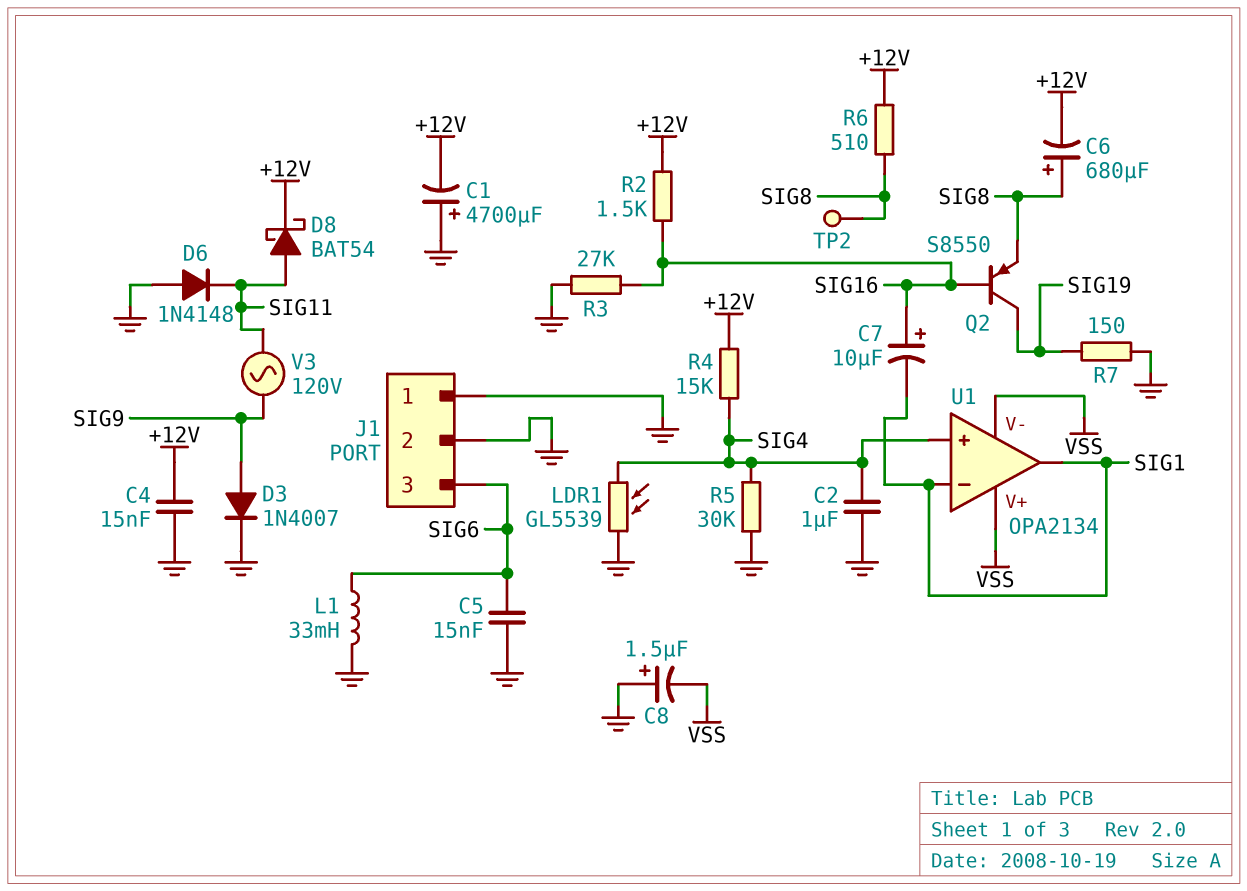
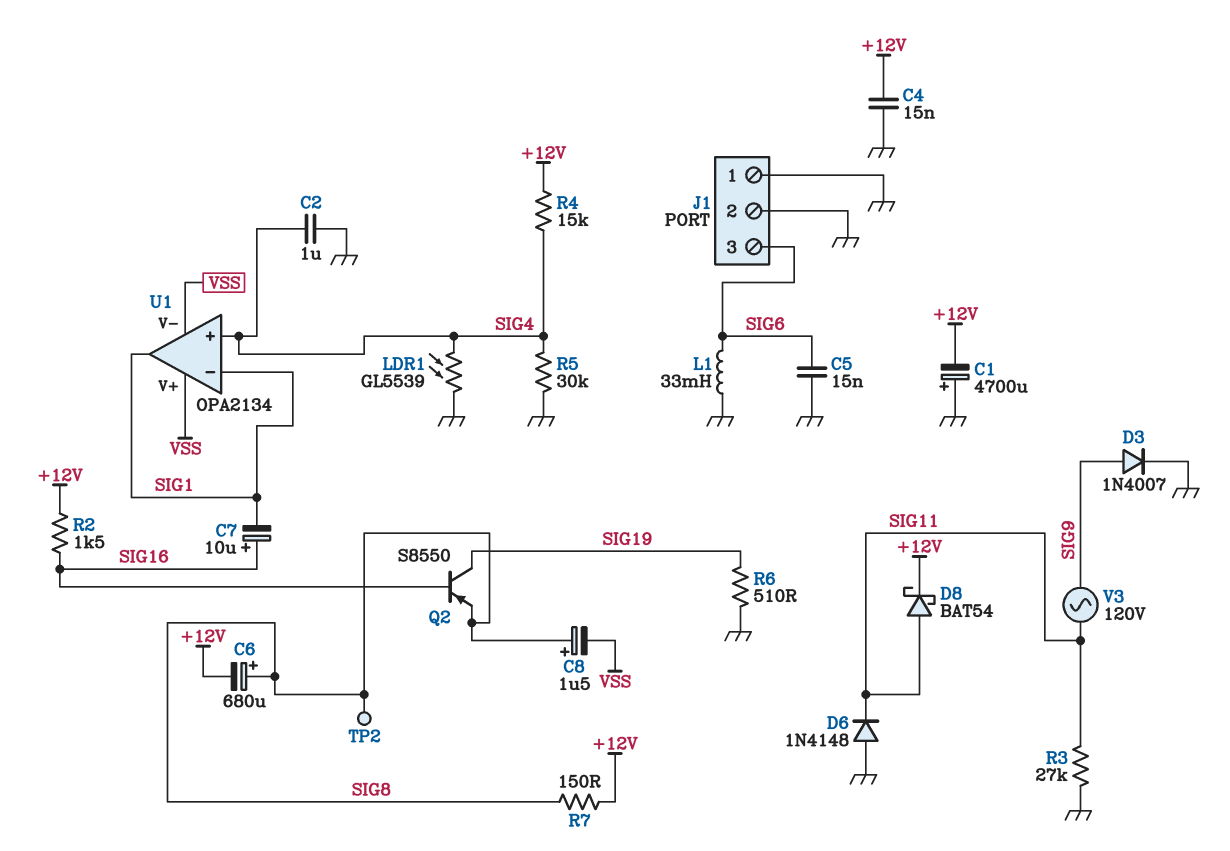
C8: 1.5uF (plus GND, minus VSS) -> 1.5uF (plus SIG8, minus VSS)
R3: 27k (GND, SIG16) -> 27k (GND, SIG11)
R6: 510 (+12V, SIG8) -> 510 (GND, SIG19)
R7: 150 (GND, SIG19) -> 150 (+12V, SIG8)

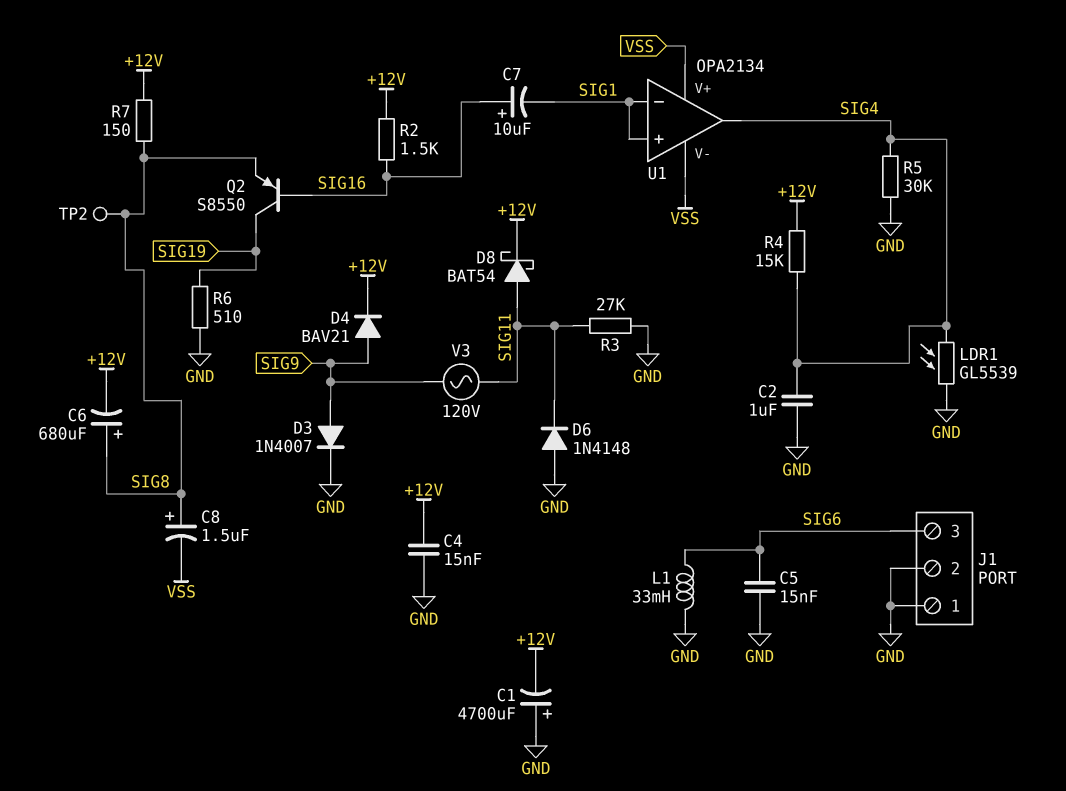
D4: none -> diode BAV21 (A SIG9, K +12V)
U1 pin in+: SIG4 -> SIG1
U1 pin out: SIG1 -> SIG4

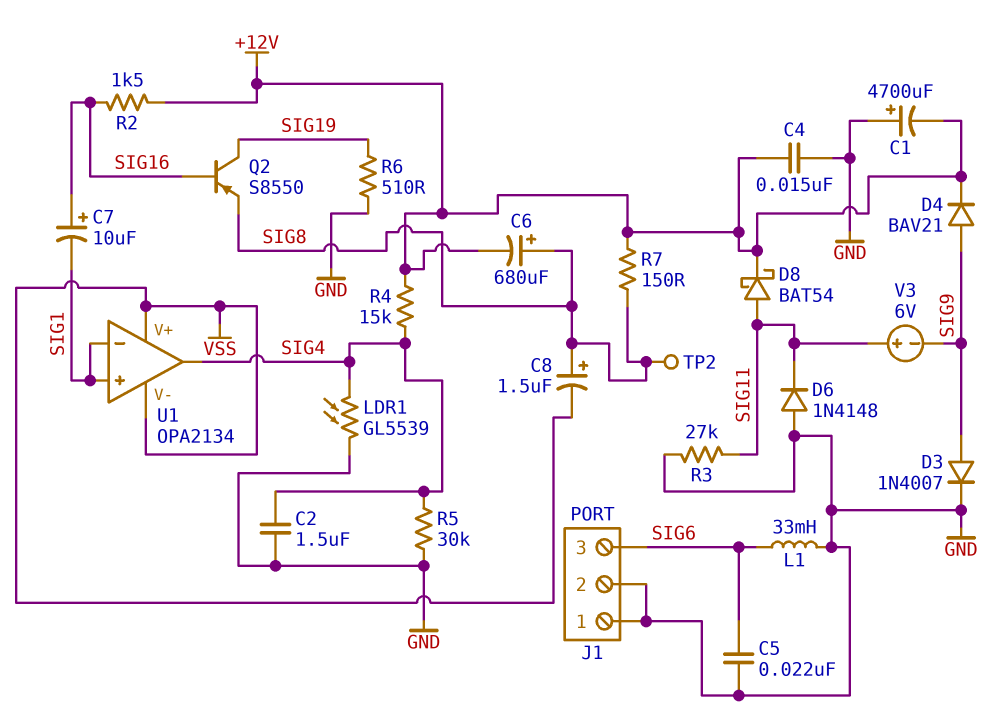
C2: 1uF (GND, SIG4) -> 1.5uF (GND, SIG4)
C5: 15nF (GND, SIG6) -> 22nF (GND, SIG6)
V3: AC 120V (SIG9, SIG11) -> 6V (plus SIG11, minus SIG9)

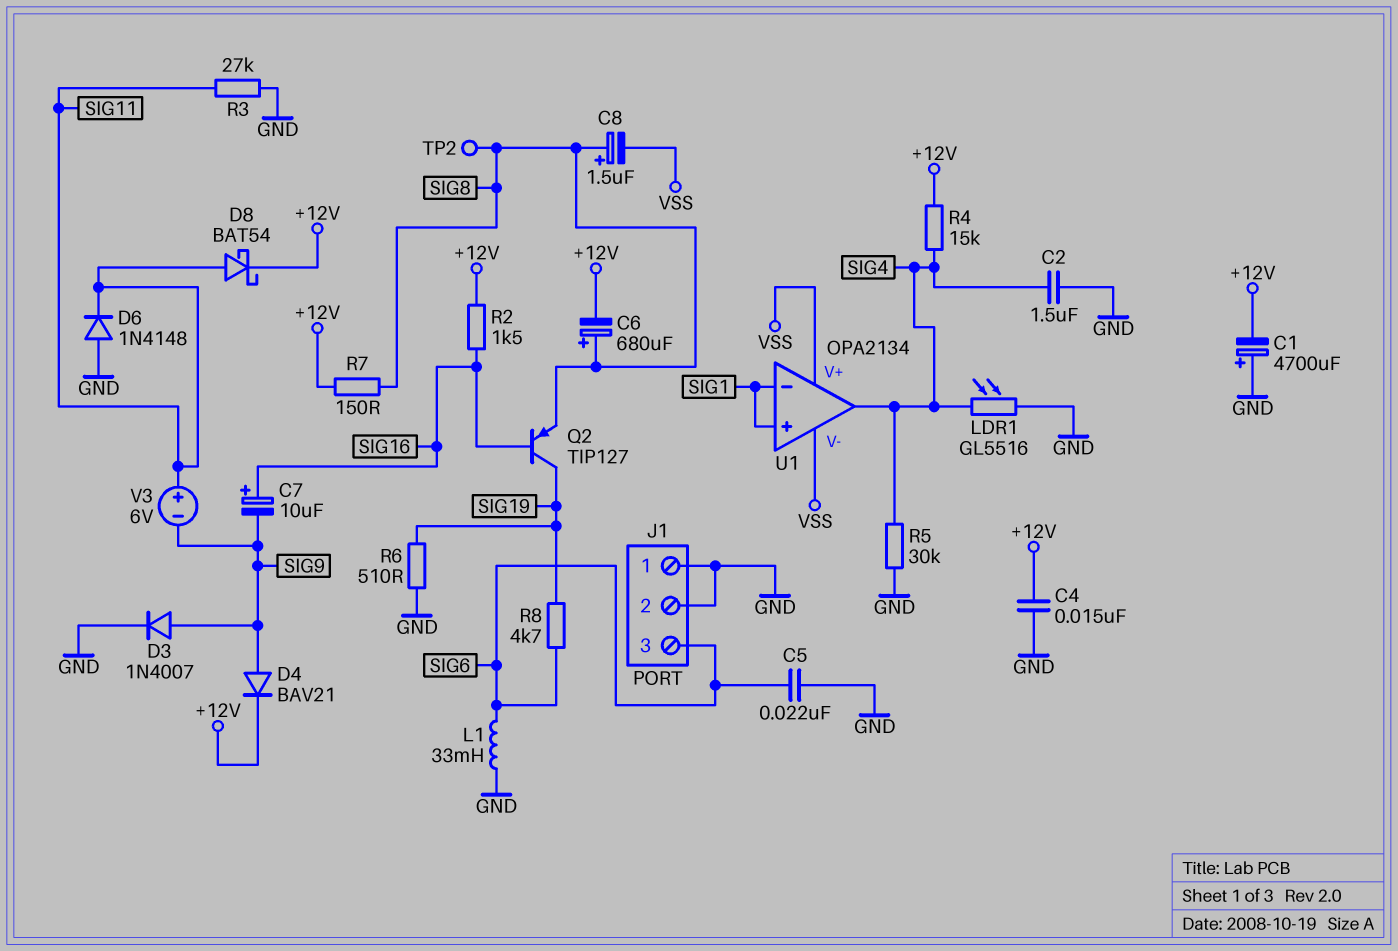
C7: 10uF (plus SIG16, minus SIG1) -> 10uF (plus SIG16, minus SIG9)
LDR1: GL5539 (GND, SIG4) -> GL5516 (GND, SIG4)
Q2: PNP S8550 (B SIG16, C SIG19, E SIG8) -> PNP TIP127 (B SIG16, C SIG19, E SIG8)
R8: none -> 4.7k (SIG6, SIG19)

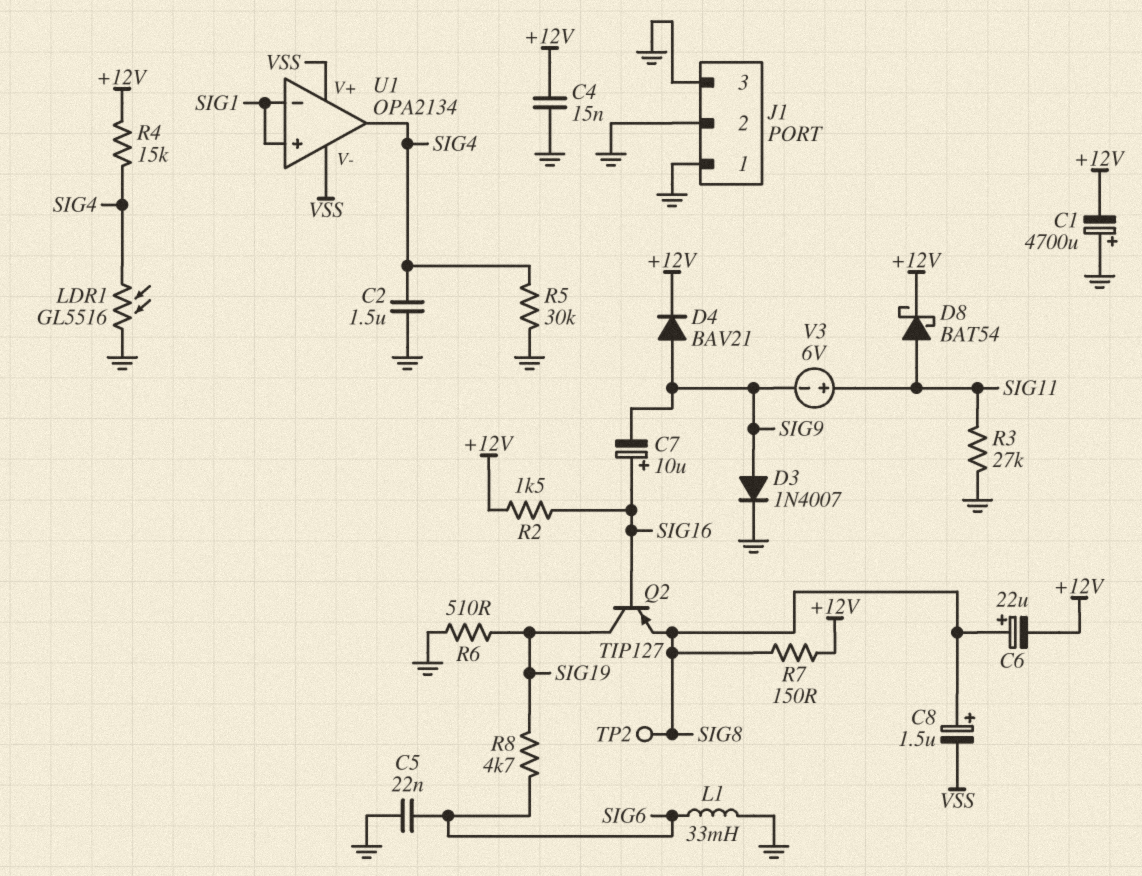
C6: 680uF (plus SIG8, minus +12V) -> 22uF (plus SIG8, minus +12V)
D6: diode 1N4148 (A GND, K SIG11) -> none
J1 pin 3: SIG6 -> GND

